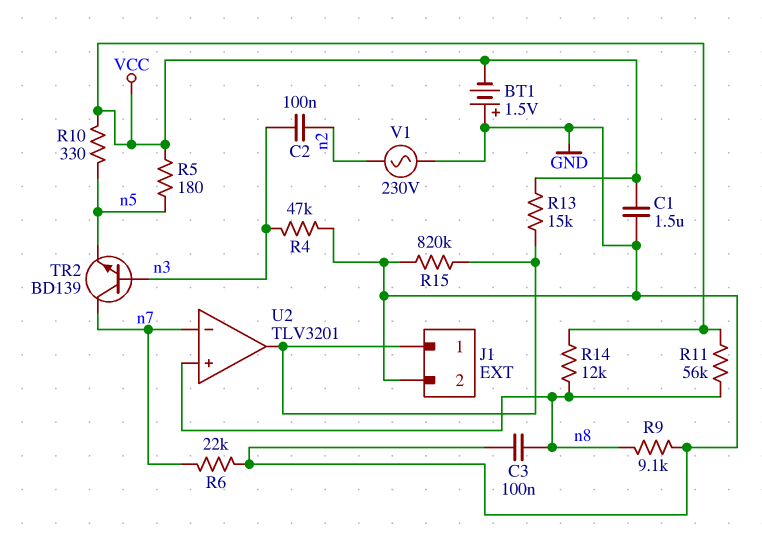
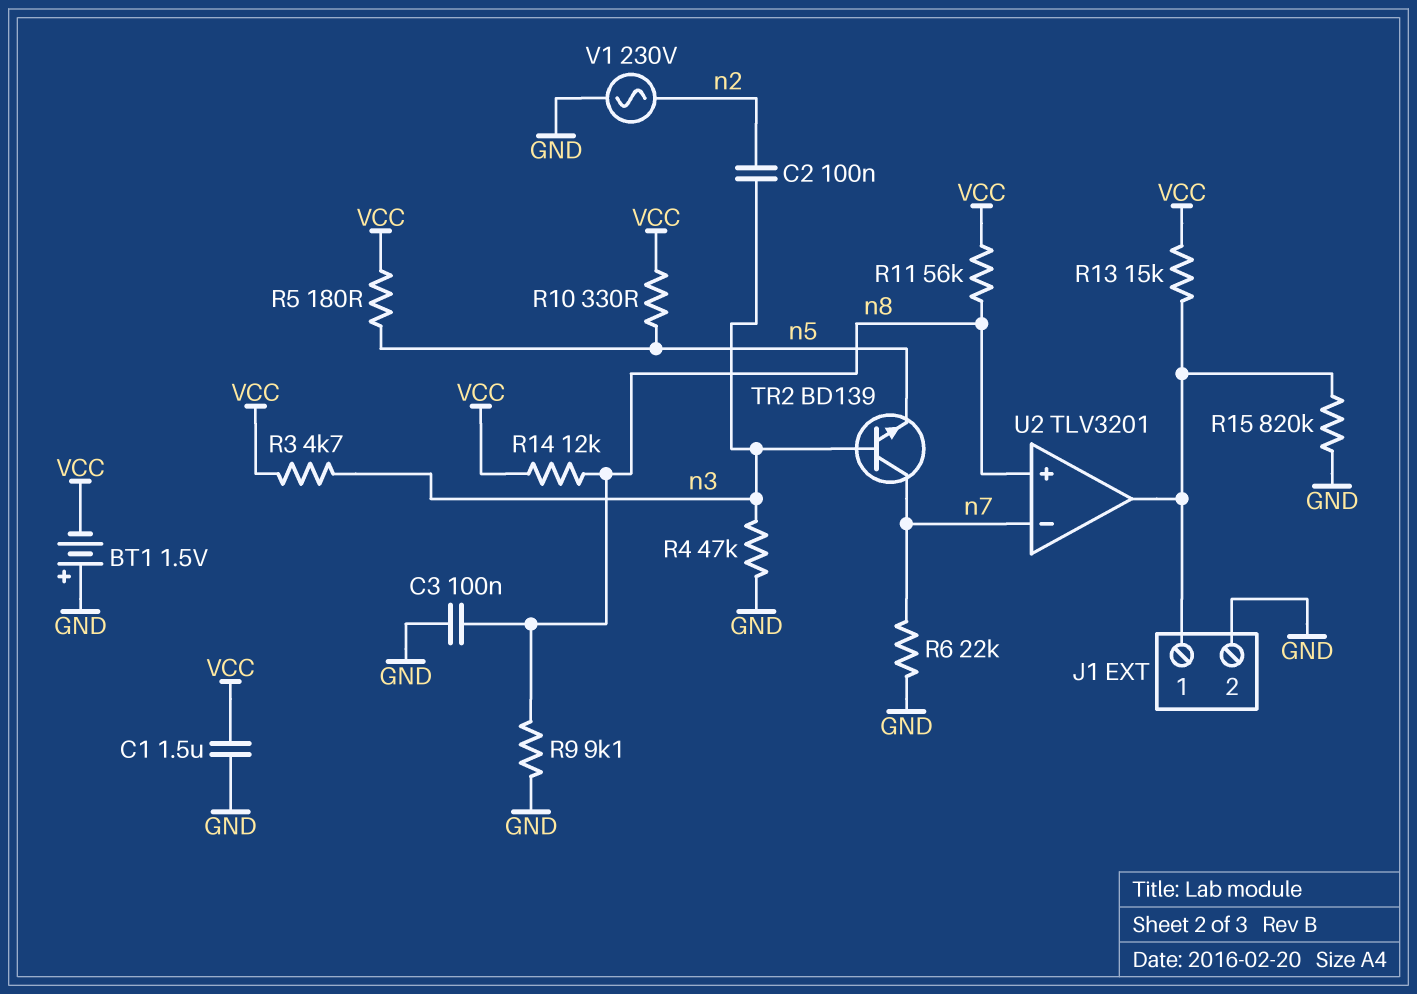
R3: none -> 4.7k (VCC, n3)

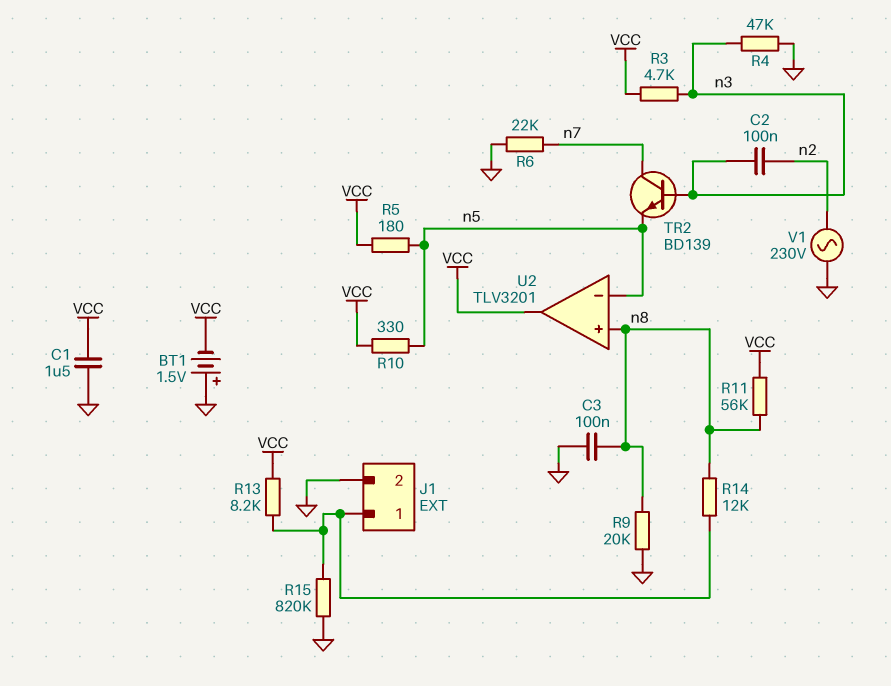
R9: 9.1k (GND, n8) -> 20k (GND, n8)
R13: 15k (J1/1, VCC) -> 8.2k (J1/1, VCC)
R14: 12k (VCC, n8) -> 12k (J1/1, n8)
U2 pin in-: n7 -> n5
U2 pin out: J1/1 -> VCC

